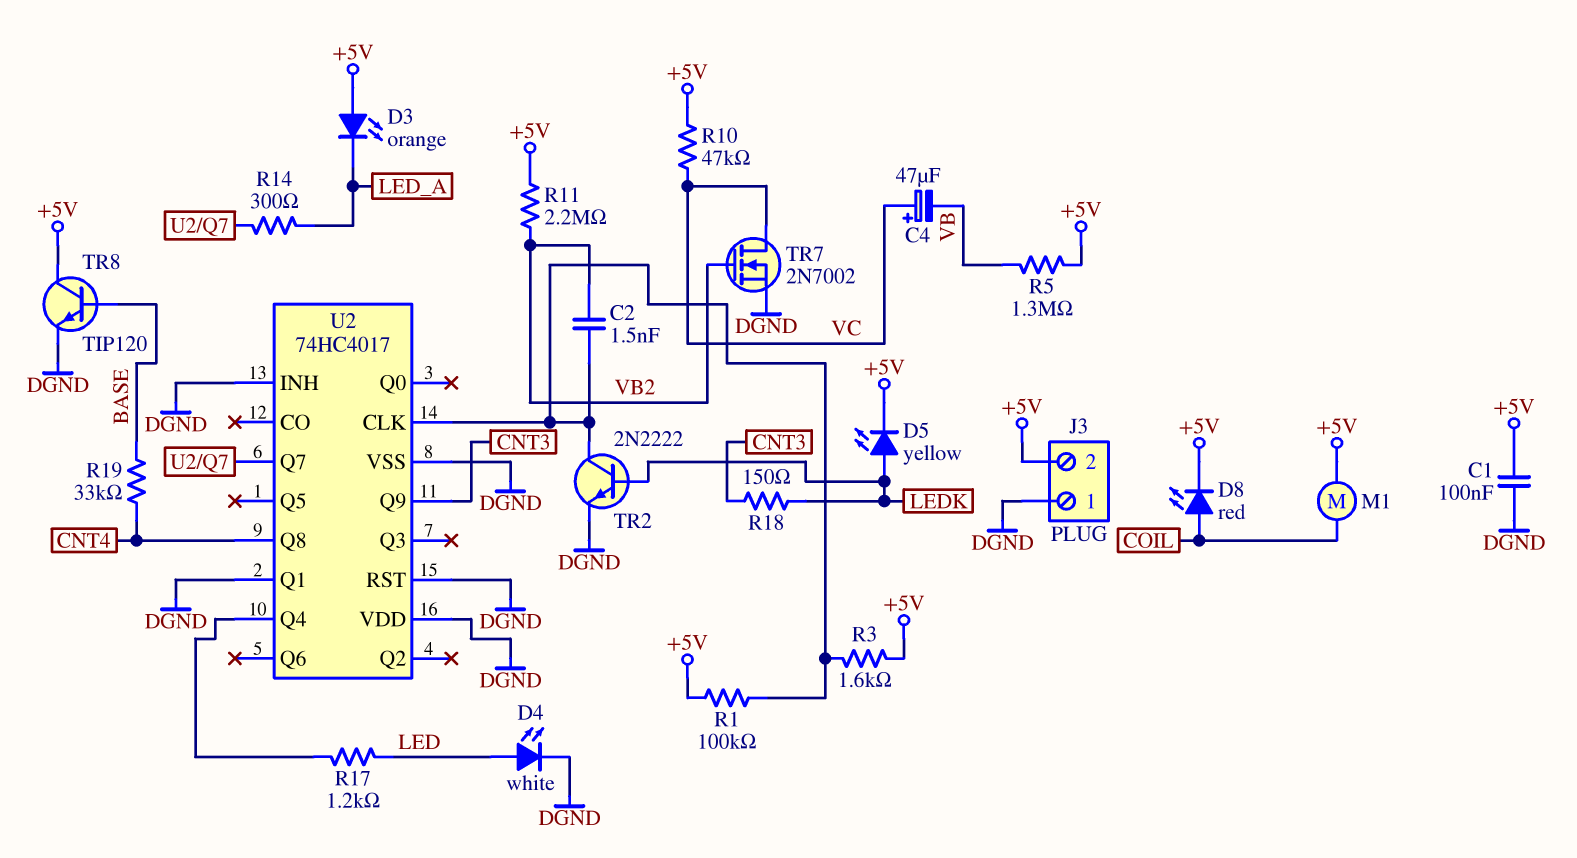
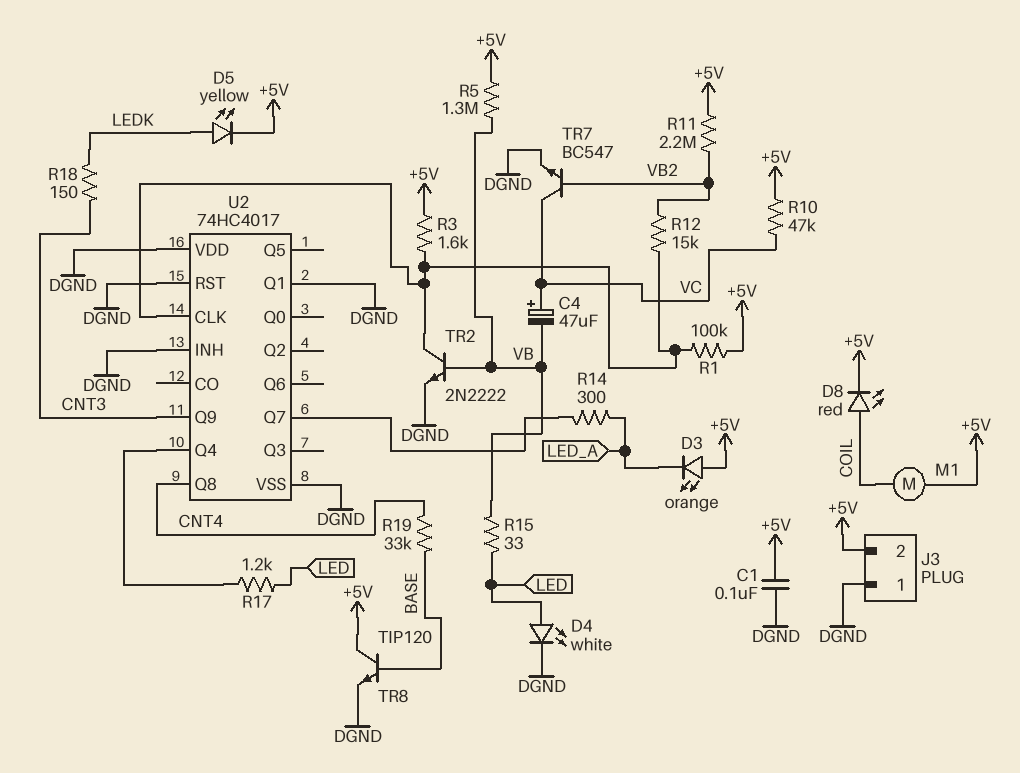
C2: 1.5nF (U2/CLK, VB2) -> none
R12: none -> 15k (U2/CLK, VB2)
R15: none -> 33 (LED, VB)
TR2: NPN 2N2222 (B LEDK, C U2/CLK, E DGND) -> NPN 2N2222 (B VB, C U2/CLK, E DGND)
TR7: NMOS 2N7002 (G VB2, D VC, S DGND) -> NPN BC547 (B VB2, C VC, E DGND)

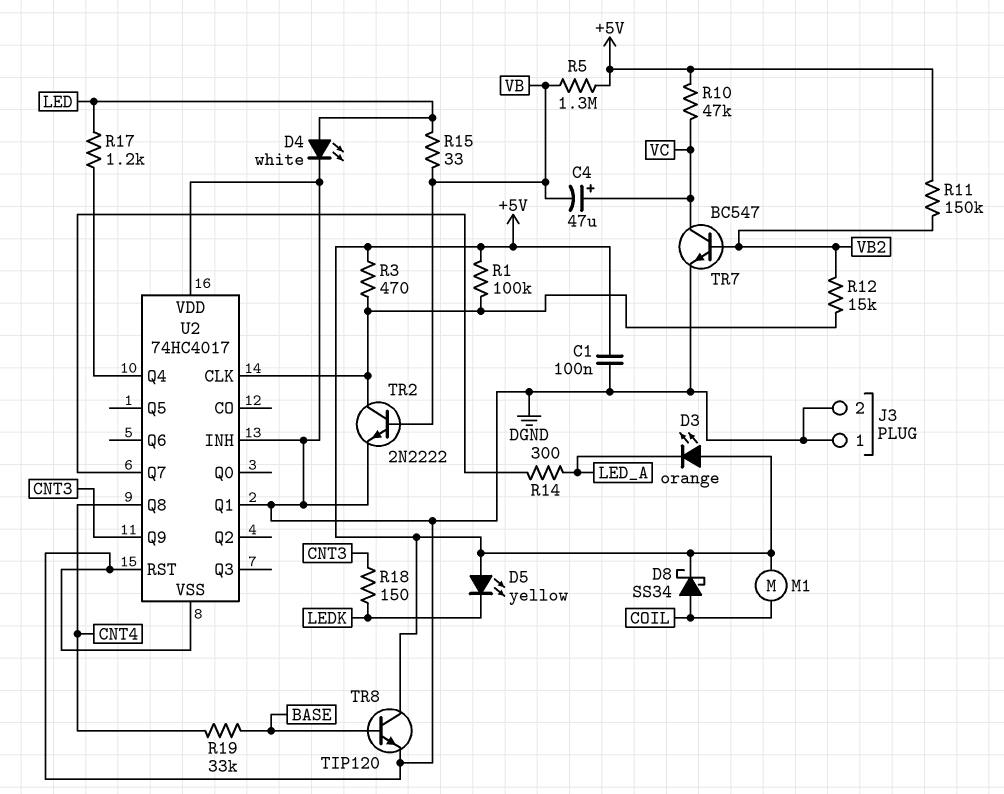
D5: LED yellow (A LEDK, K +5V) -> LED yellow (A +5V, K LEDK)
D8: LED red (A COIL, K +5V) -> schottky SS34 (A COIL, K +5V)
J3 pin 2: +5V -> DGND
R3: 1.6k (+5V, U2/CLK) -> 470 (+5V, U2/CLK)
R11: 2.2M (+5V, VB2) -> 150k (+5V, VB2)

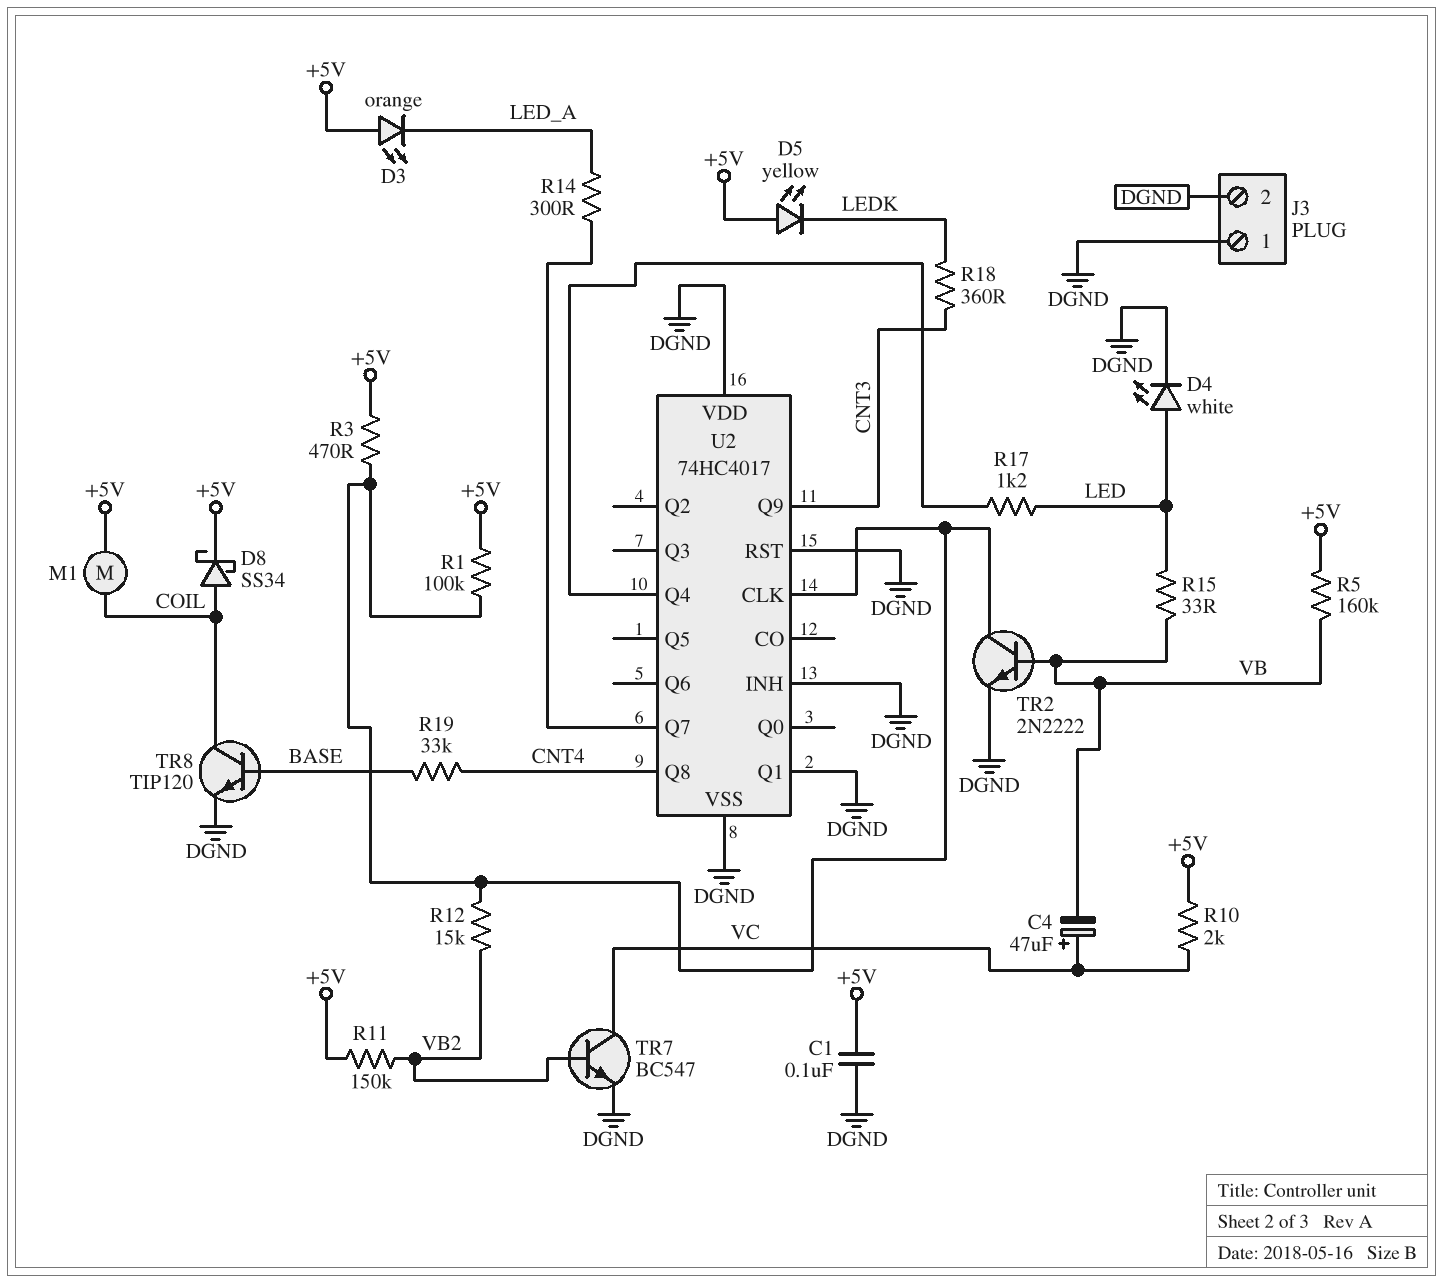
R5: 1.3M (+5V, VB) -> 160k (+5V, VB)
R10: 47k (+5V, VC) -> 2k (+5V, VC)
R18: 150 (CNT3, LEDK) -> 360 (CNT3, LEDK)
TR8: NPN TIP120 (B BASE, C +5V, E DGND) -> NPN TIP120 (B BASE, C COIL, E DGND)

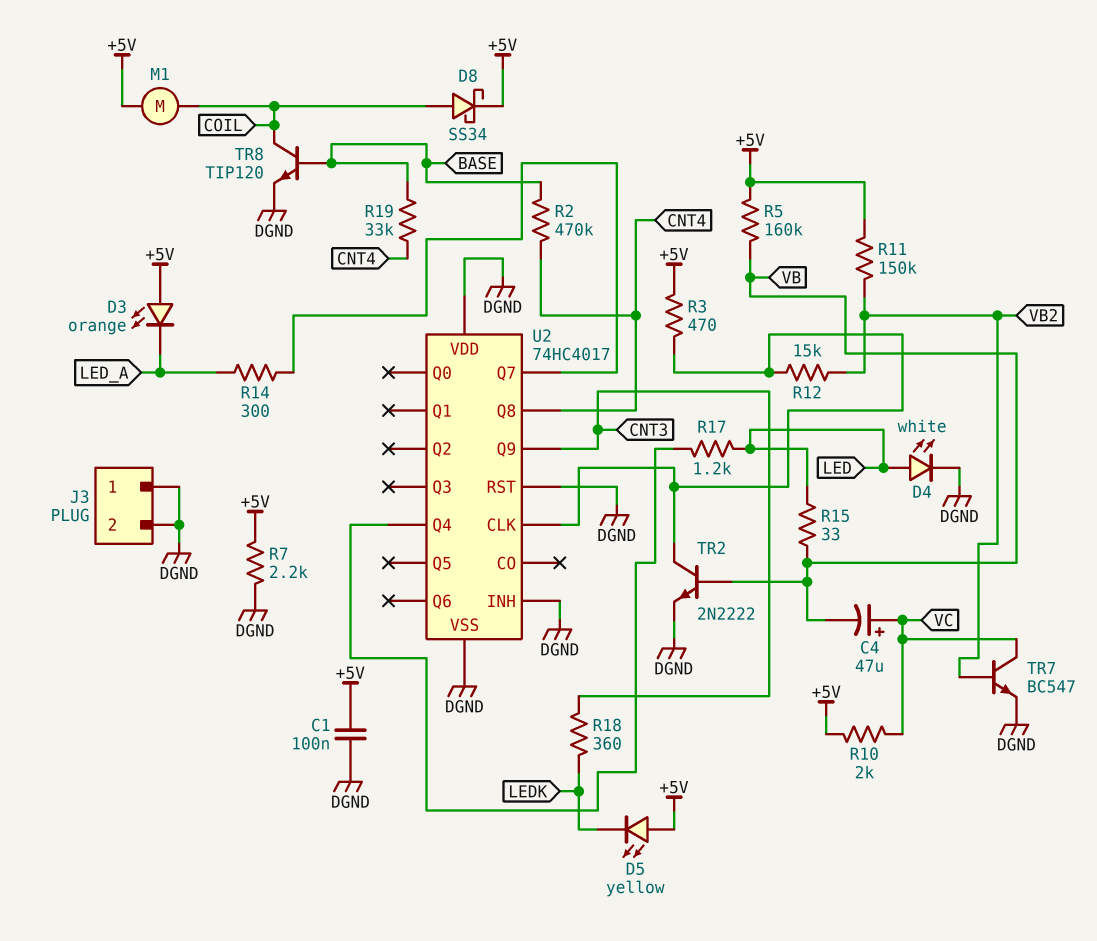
R1: 100k (+5V, U2/CLK) -> none
R2: none -> 470k (BASE, CNT4)
R7: none -> 2.2k (+5V, DGND)
U2 pin Q1: DGND -> none

